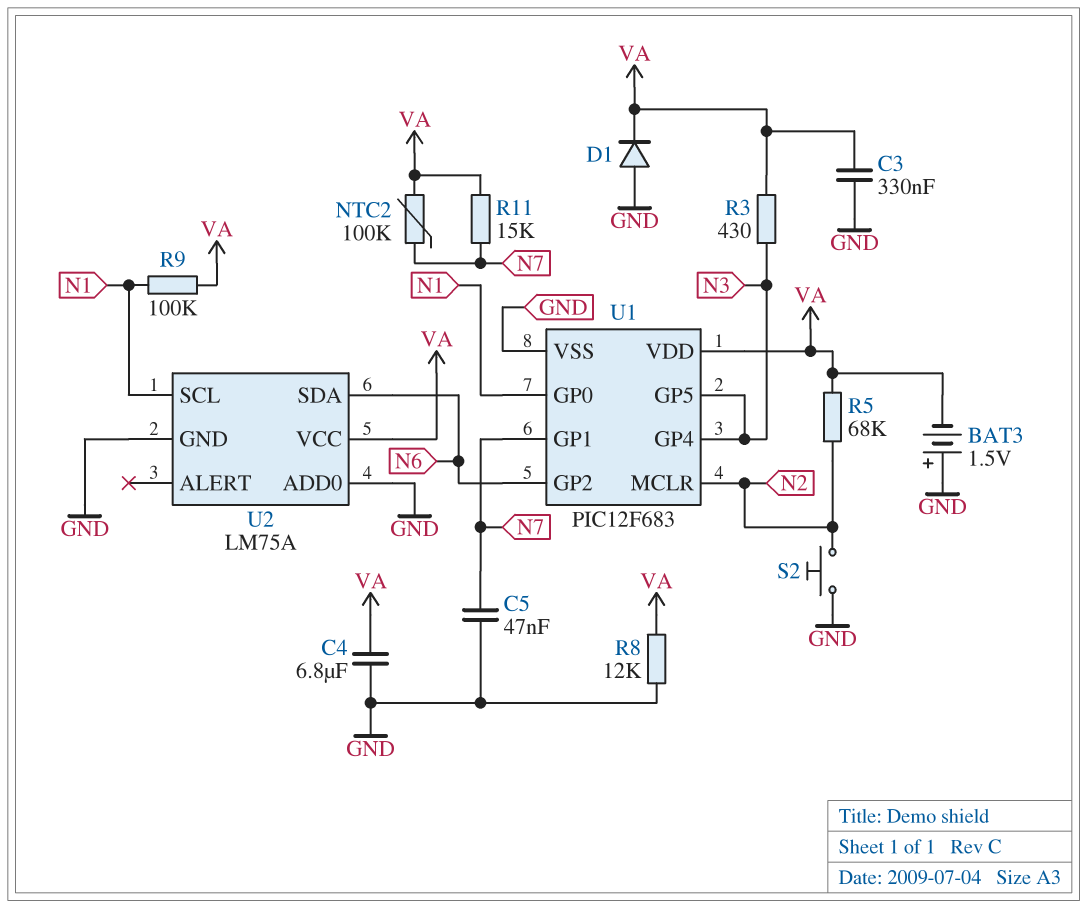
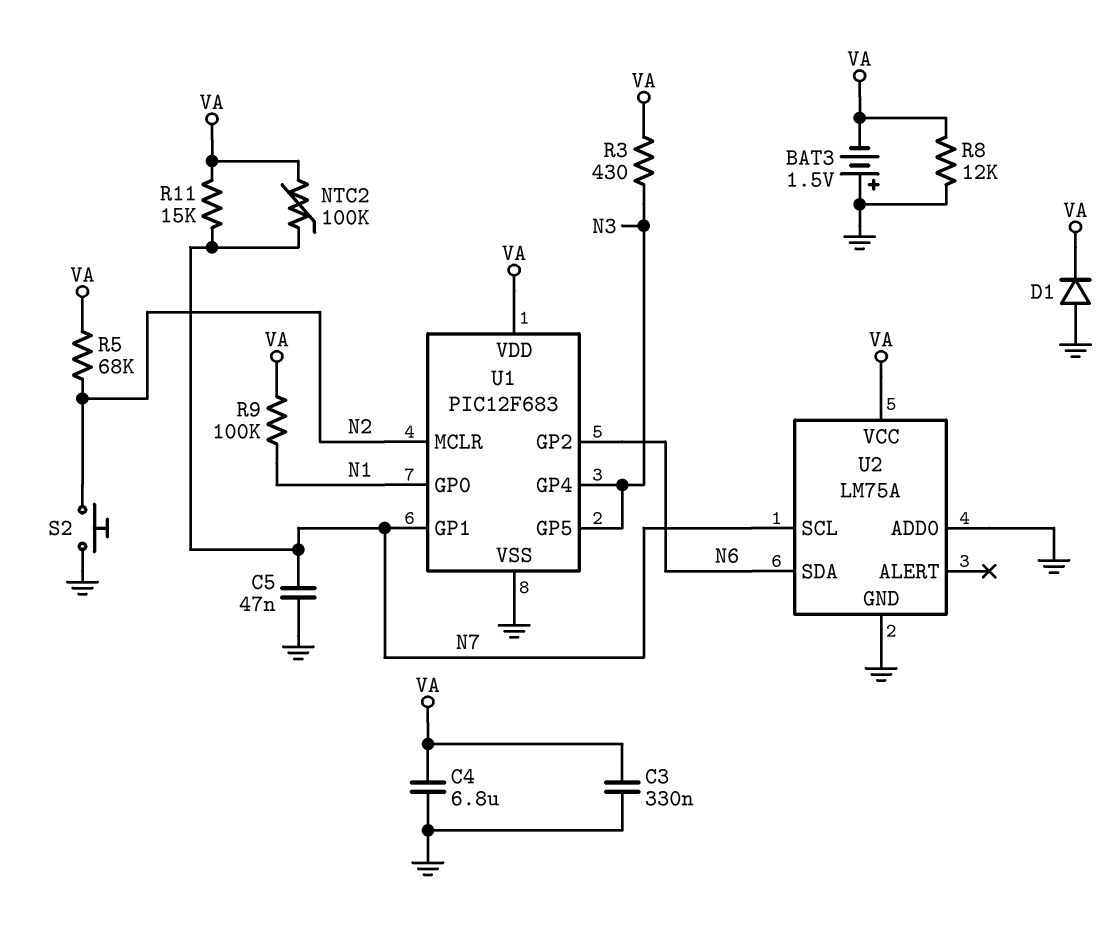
U2 pin SCL: N1 -> N7

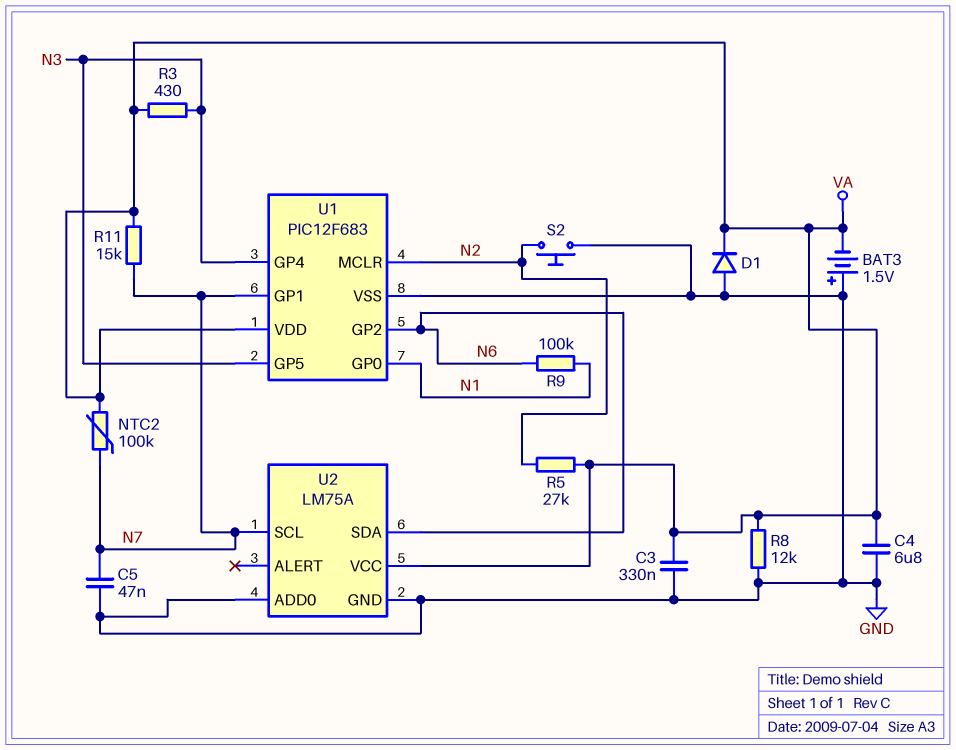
R5: 68k (N2, VA) -> 27k (N2, VA)
R9: 100k (N1, VA) -> 100k (N1, N6)

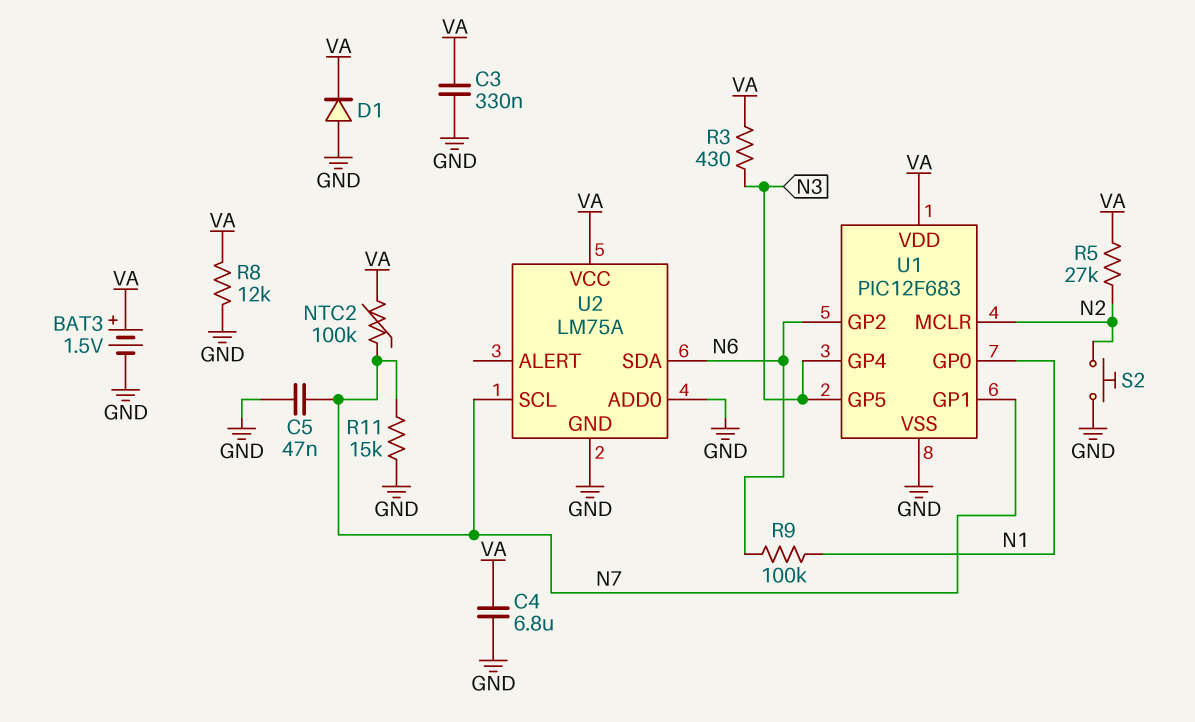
BAT3: 1.5V (plus GND, minus VA) -> 1.5V (plus VA, minus GND)
R11: 15k (N7, VA) -> 15k (GND, N7)

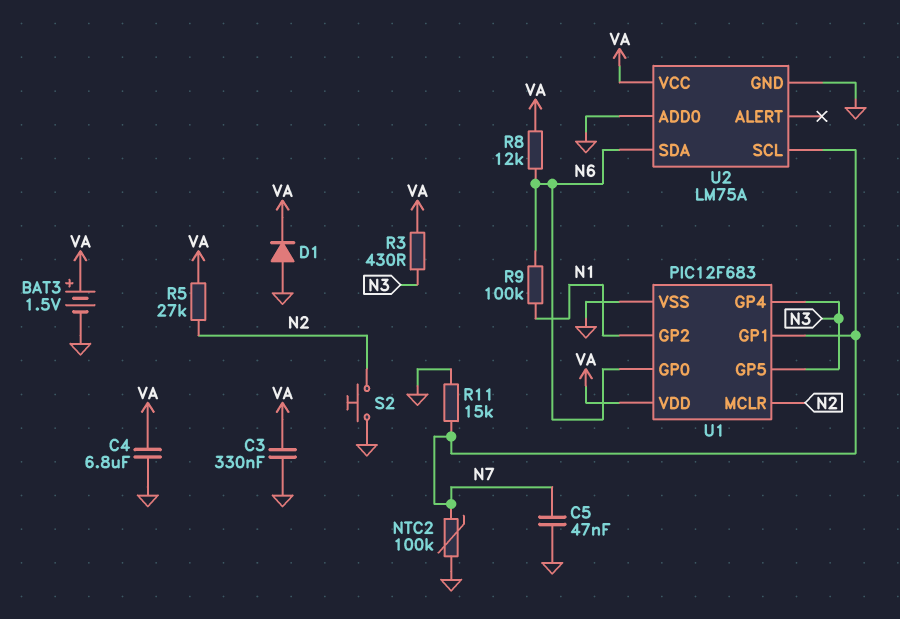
NTC2: 100k (N7, VA) -> 100k (GND, N7)
R8: 12k (GND, VA) -> 12k (N6, VA)
U1 pin GP0: N1 -> N6
U1 pin GP2: N6 -> N1

